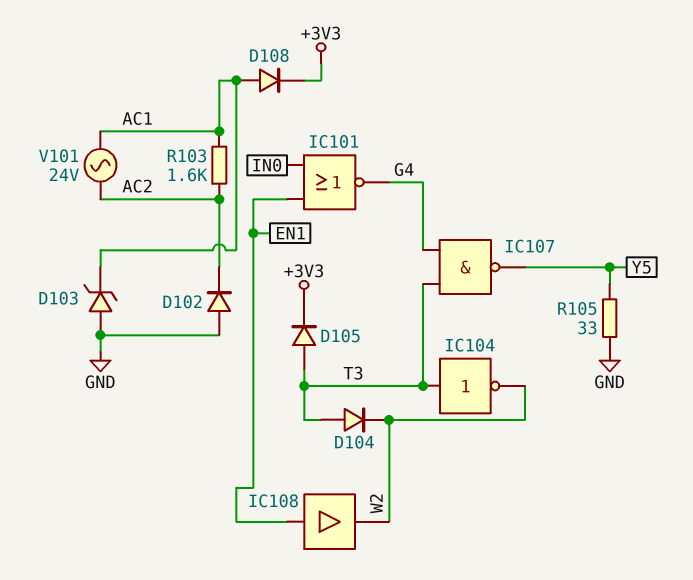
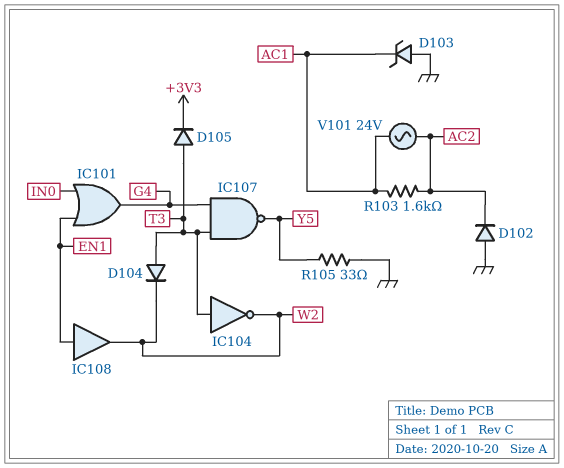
D108: diode (A AC1, K +3V3) -> none
IC101: NOR (in EN1, in IN0, out G4) -> OR (in EN1, in IN0, out G4)

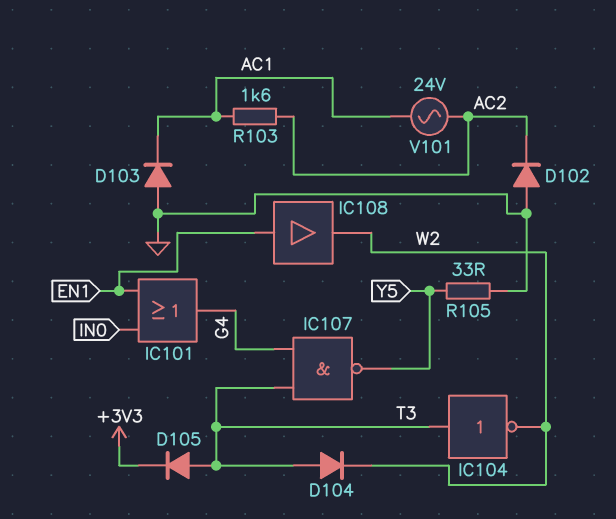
D103: zener (A GND, K AC1) -> diode (A GND, K AC1)

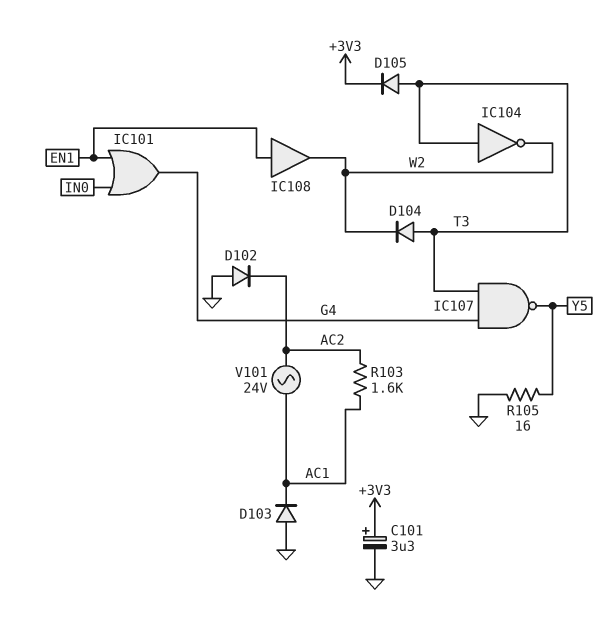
C101: none -> 3.3uF (plus +3V3, minus GND)
R105: 33 (GND, Y5) -> 16 (GND, Y5)

